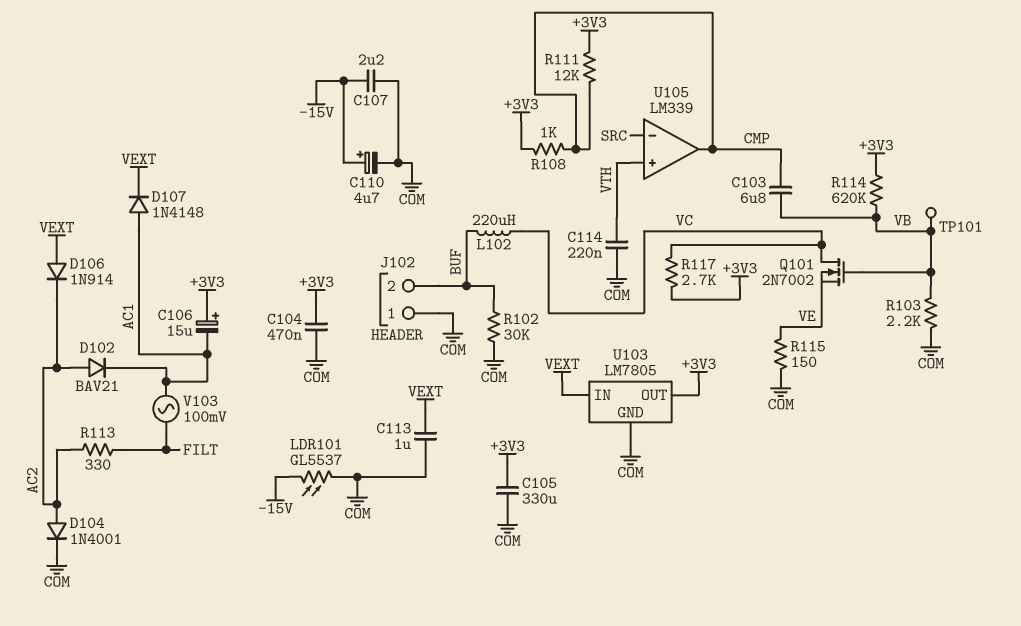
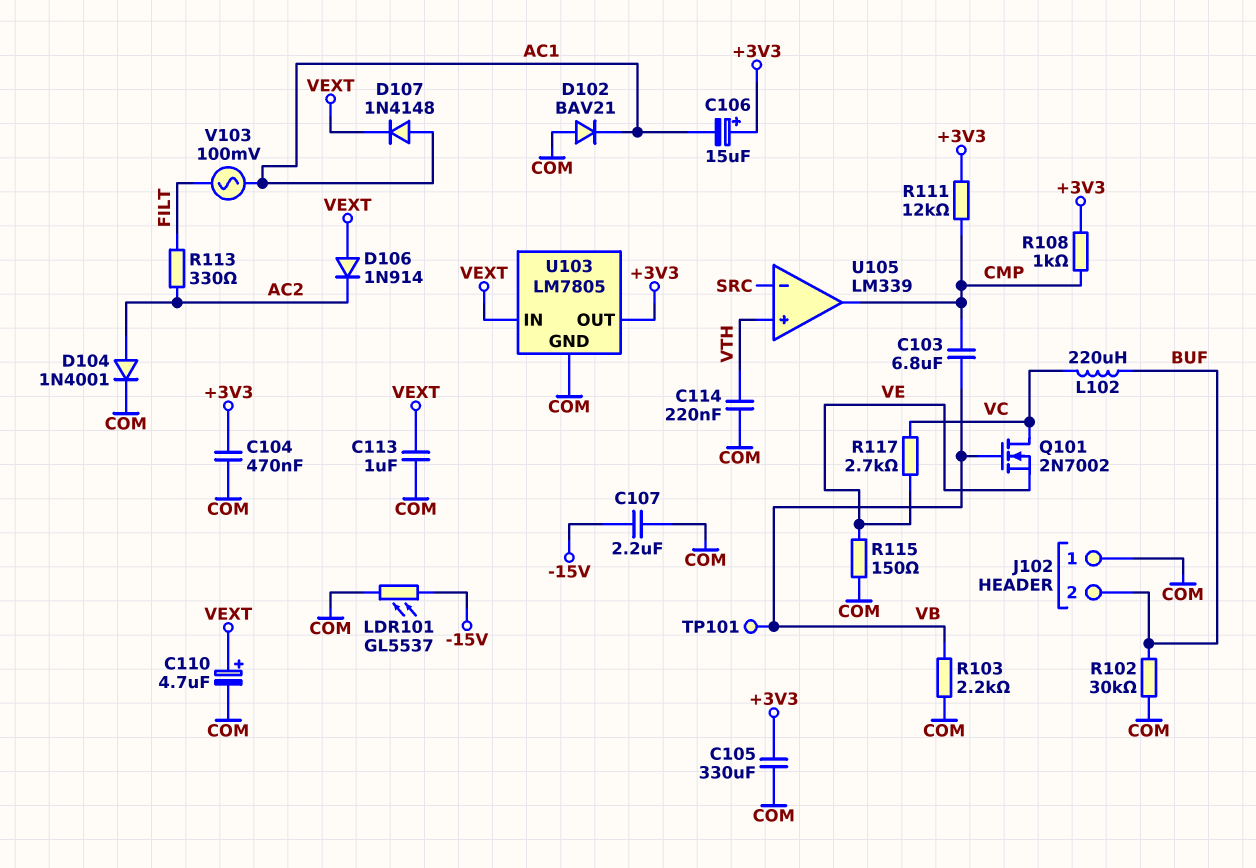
C110: 4.7uF (plus -15V, minus COM) -> 4.7uF (plus VEXT, minus COM)
D102: diode BAV21 (A AC2, K AC1) -> diode BAV21 (A COM, K AC1)
R114: 620k (+3V3, VB) -> none
R117: 2.7k (+3V3, VC) -> 2.7k (VC, VE)

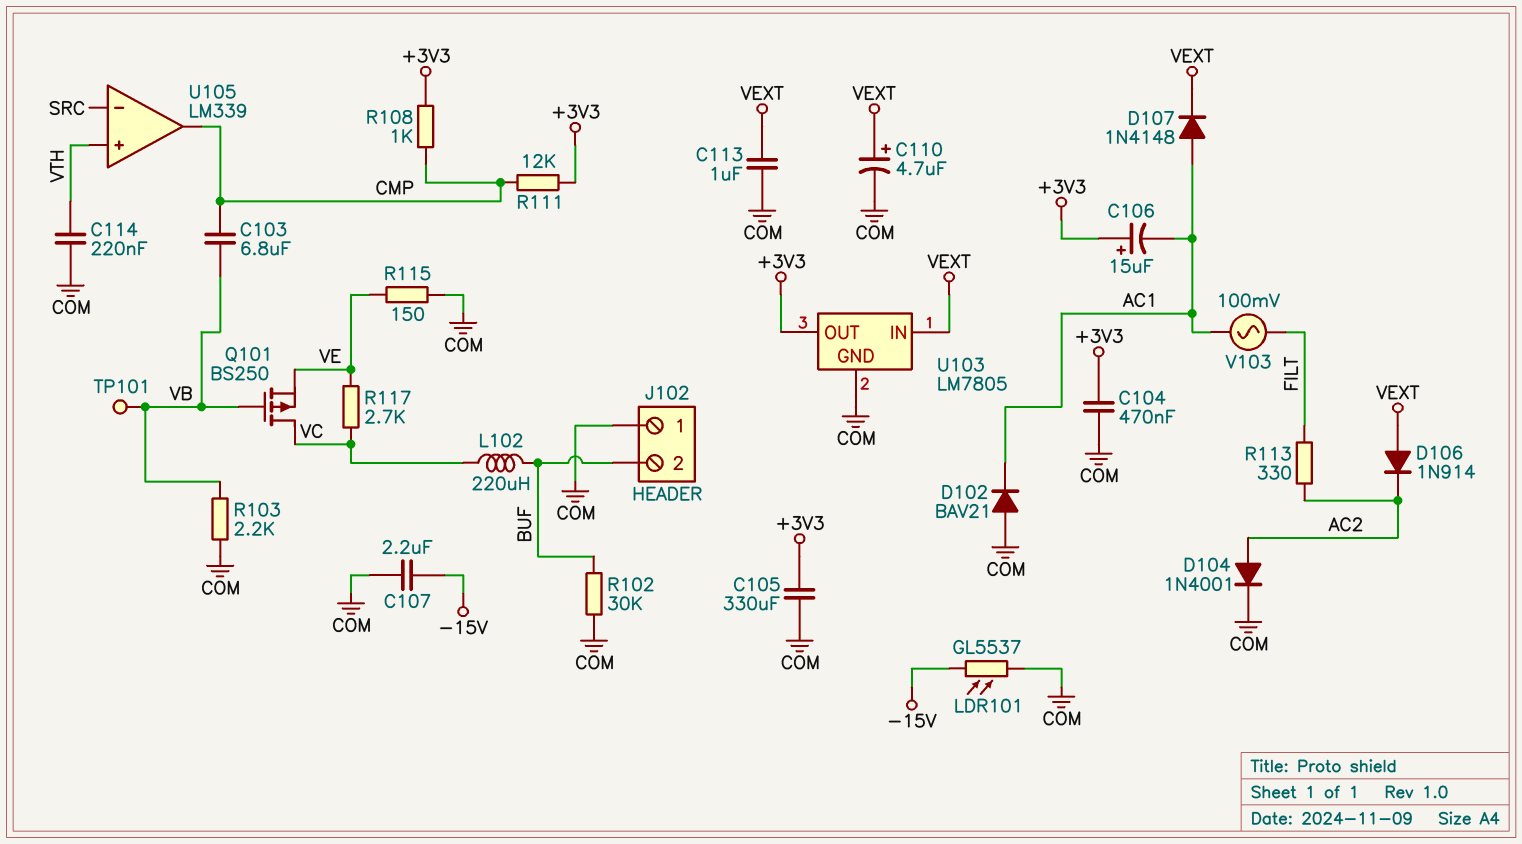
Q101: NMOS 2N7002 (G VB, D VC, S VE) -> PMOS BS250 (G VB, D VC, S VE)

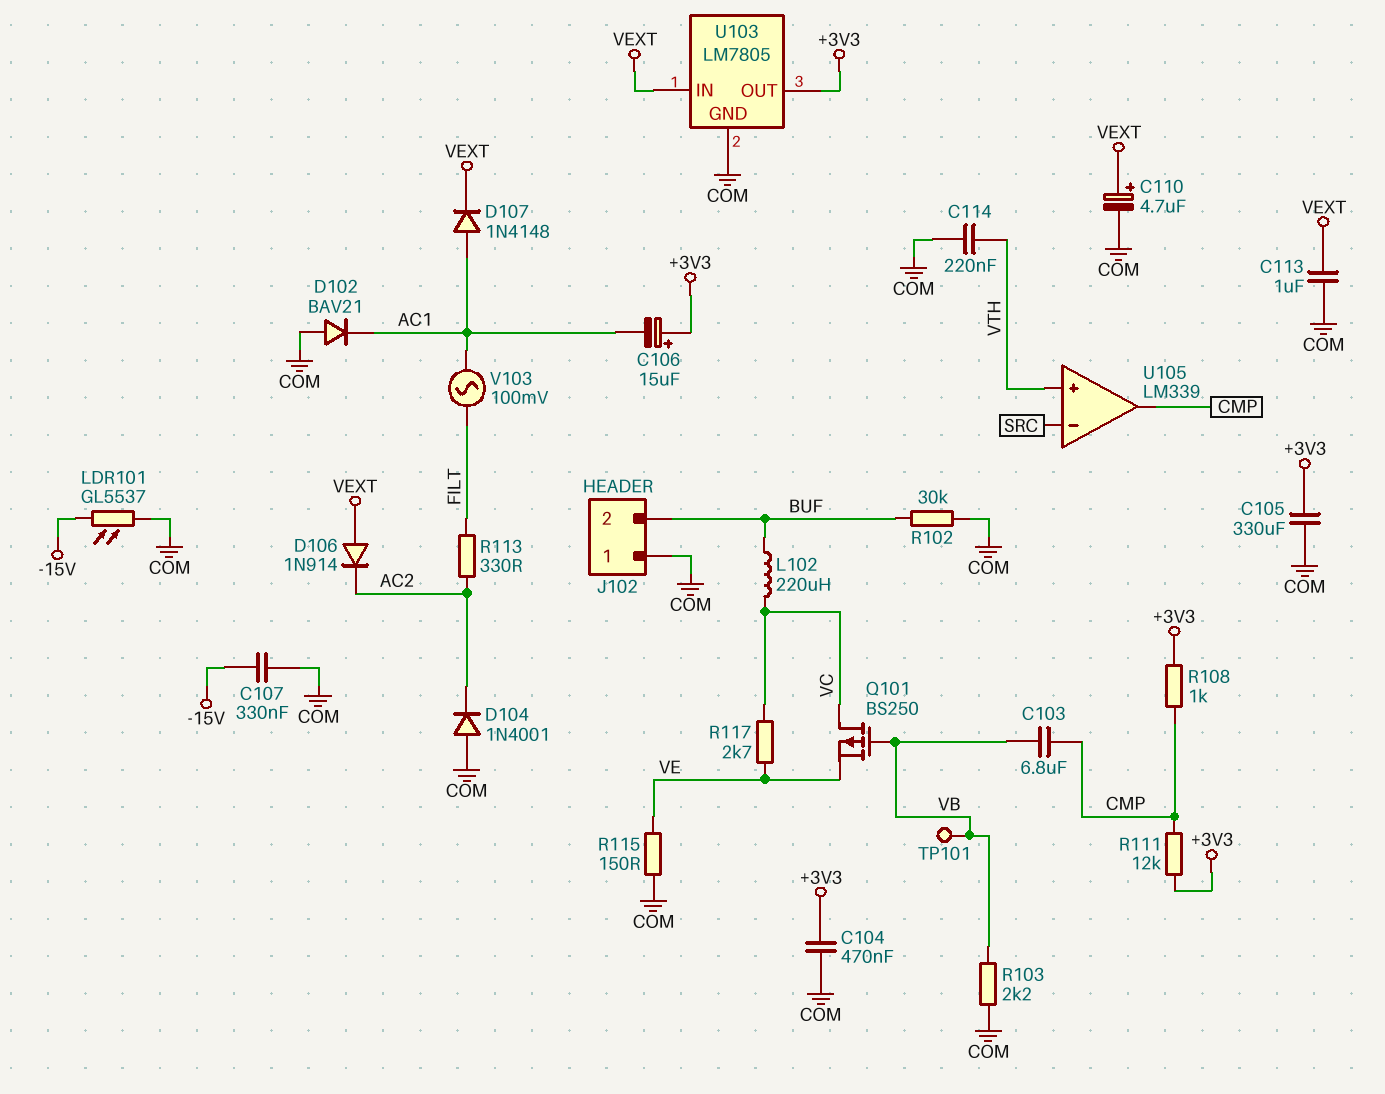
C107: 2.2uF (-15V, COM) -> 330nF (-15V, COM)
D104: diode 1N4001 (A AC2, K COM) -> diode 1N4001 (A COM, K AC2)

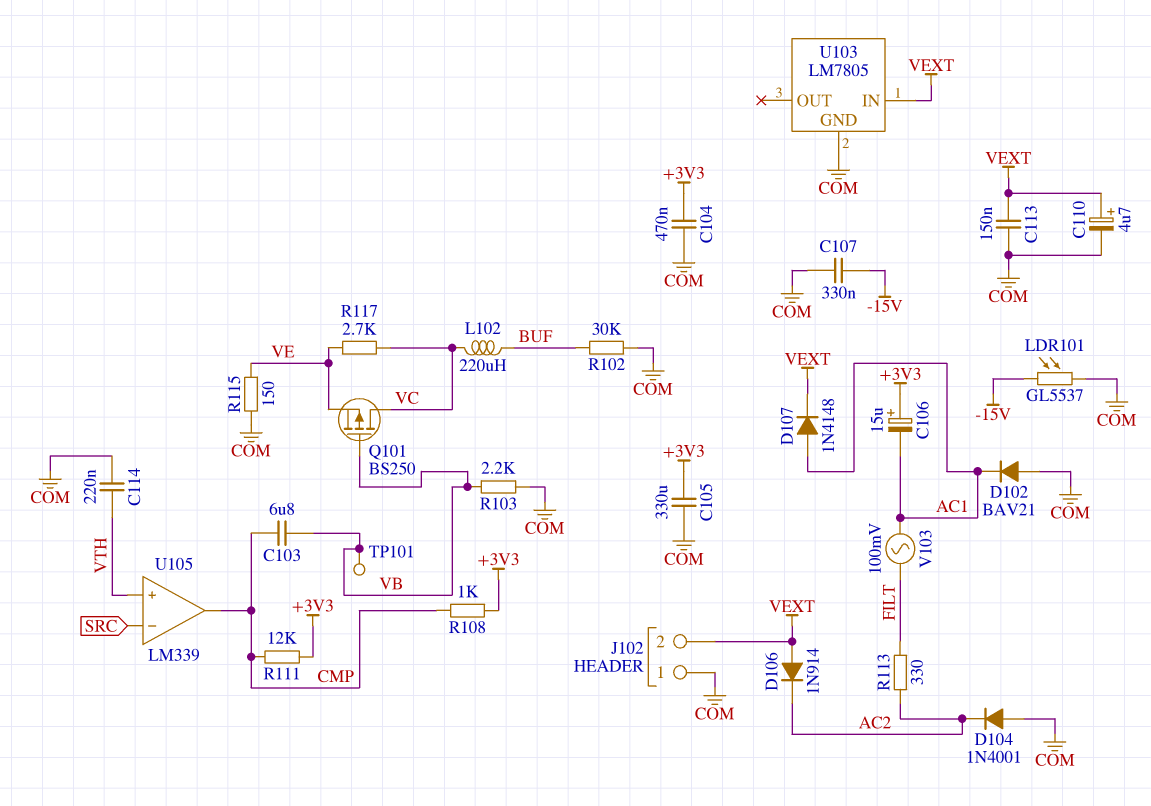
C113: 1uF (COM, VEXT) -> 150nF (COM, VEXT)
J102 pin 2: BUF -> VEXT
U103 pin OUT: +3V3 -> none

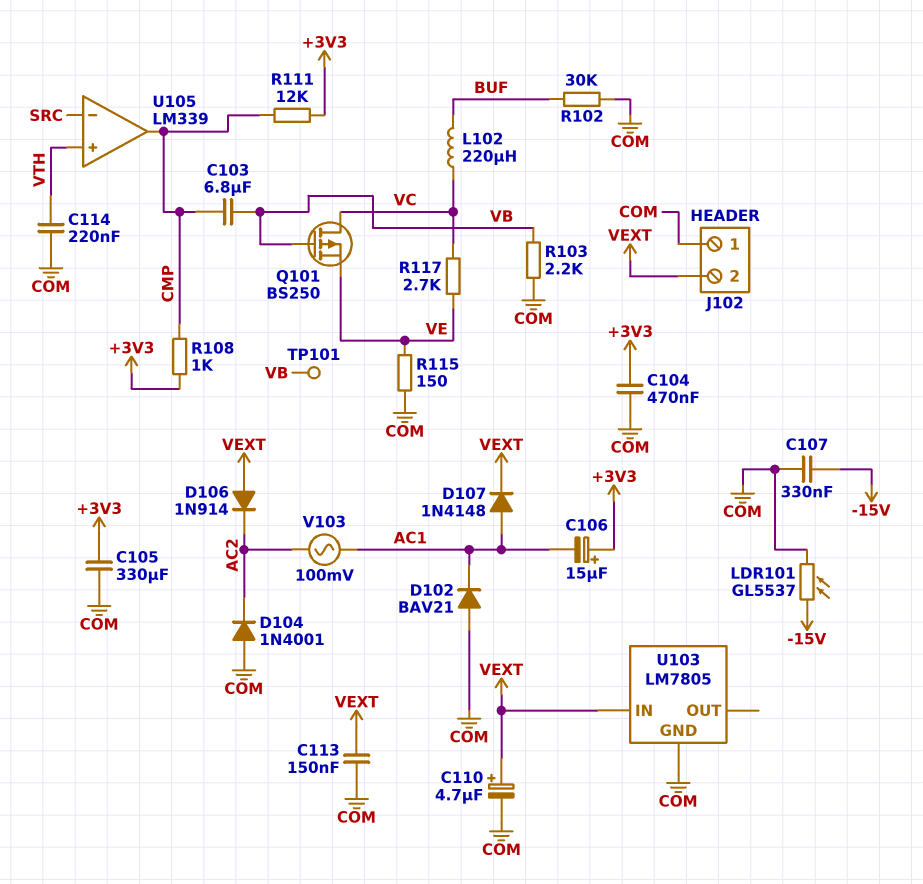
R113: 330 (AC2, FILT) -> none
V103: AC 100mV (AC1, FILT) -> AC 100mV (AC1, AC2)

